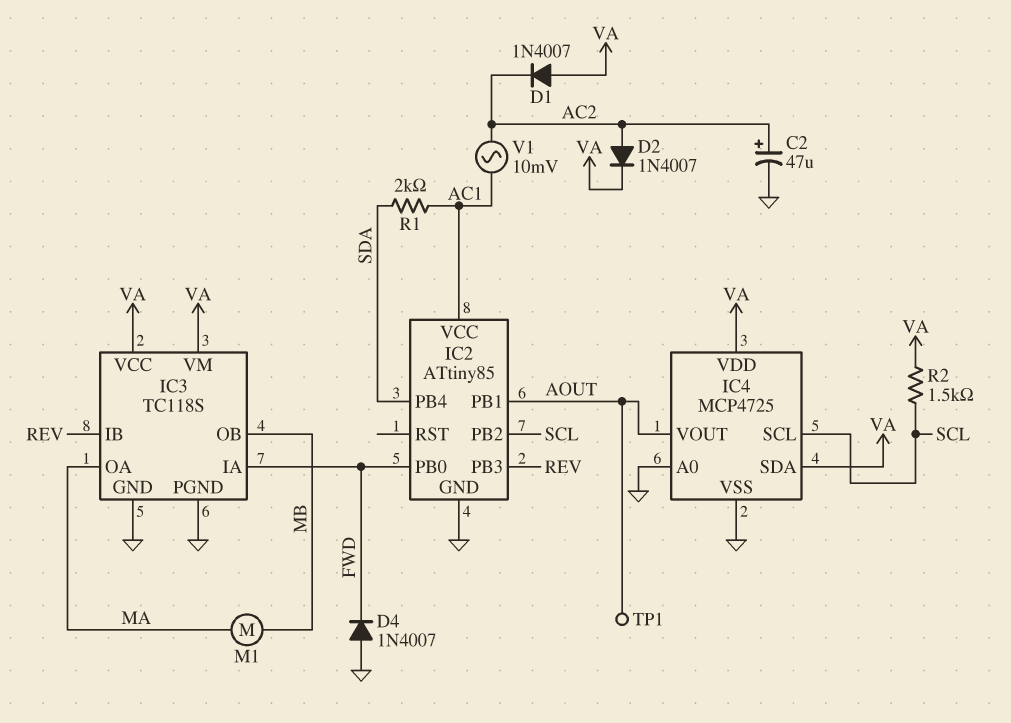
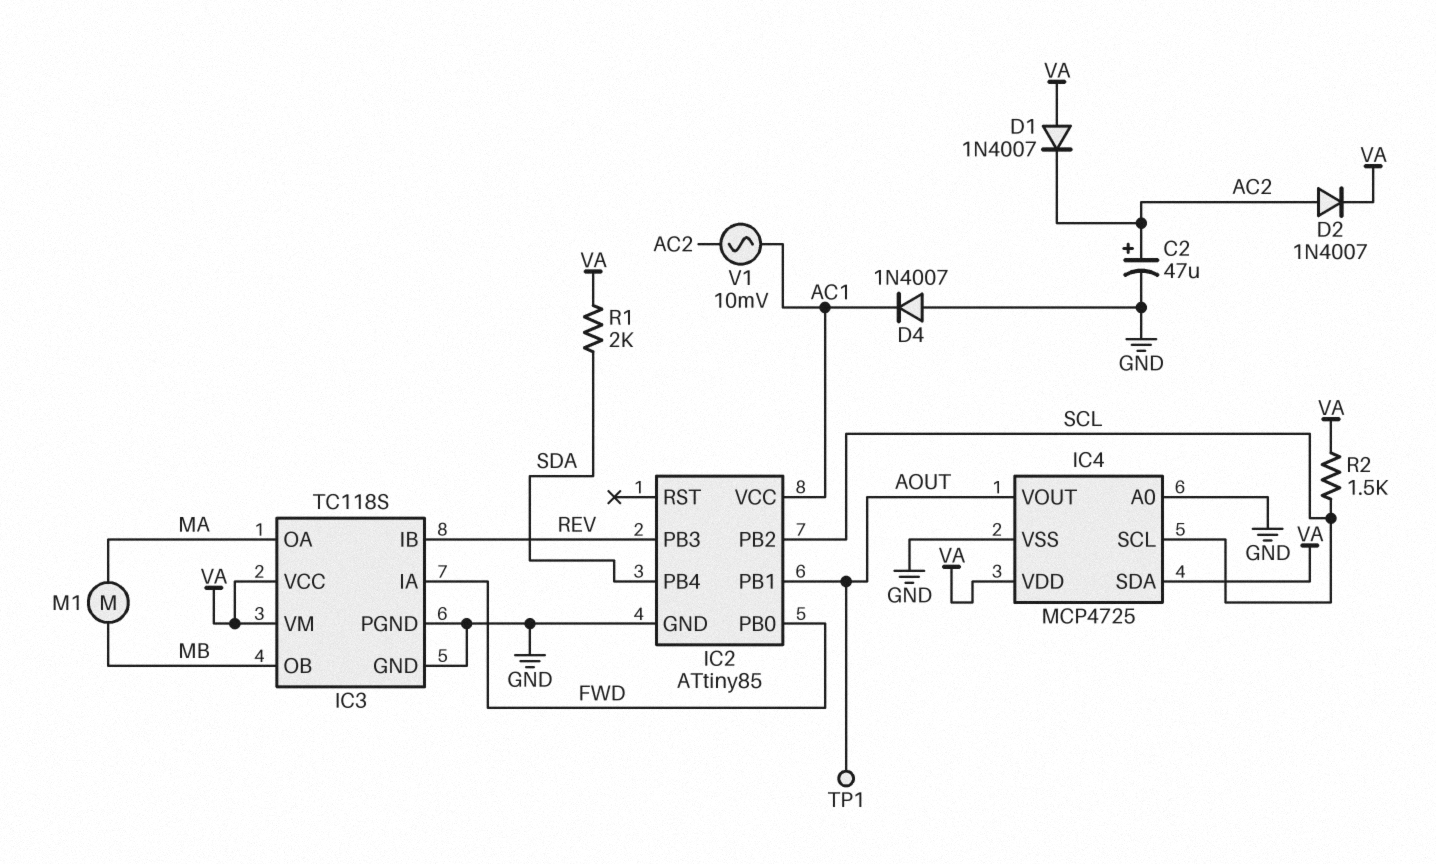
D4: diode 1N4007 (A GND, K FWD) -> diode 1N4007 (A GND, K AC1)
R1: 2k (AC1, SDA) -> 2k (SDA, VA)

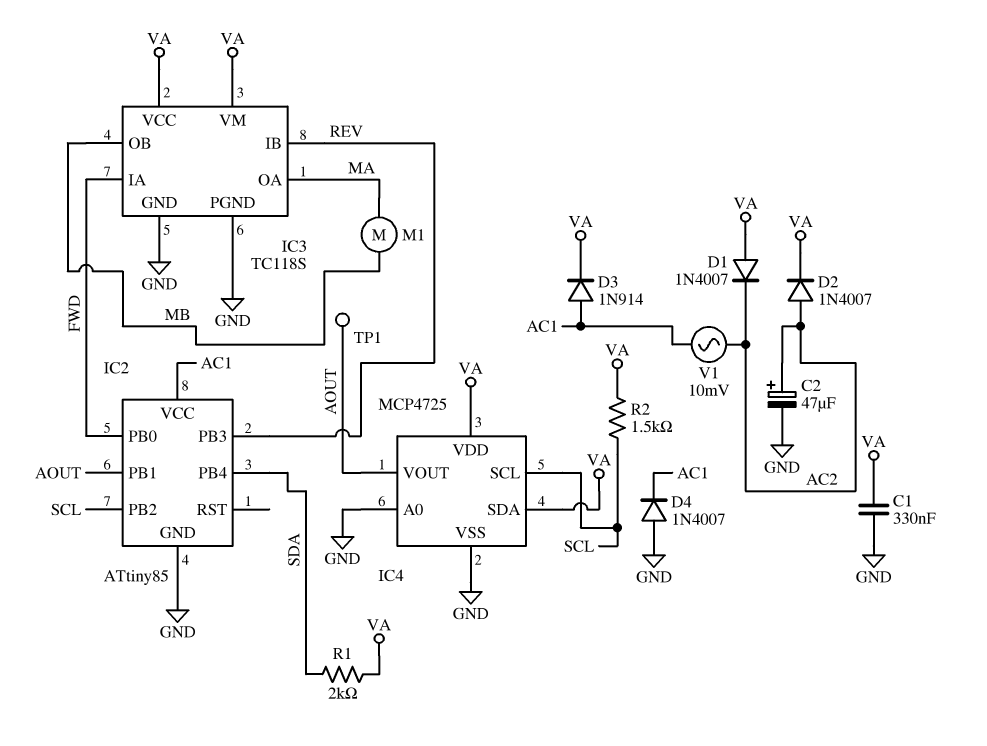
C1: none -> 330nF (GND, VA)
D3: none -> diode 1N914 (A AC1, K VA)

